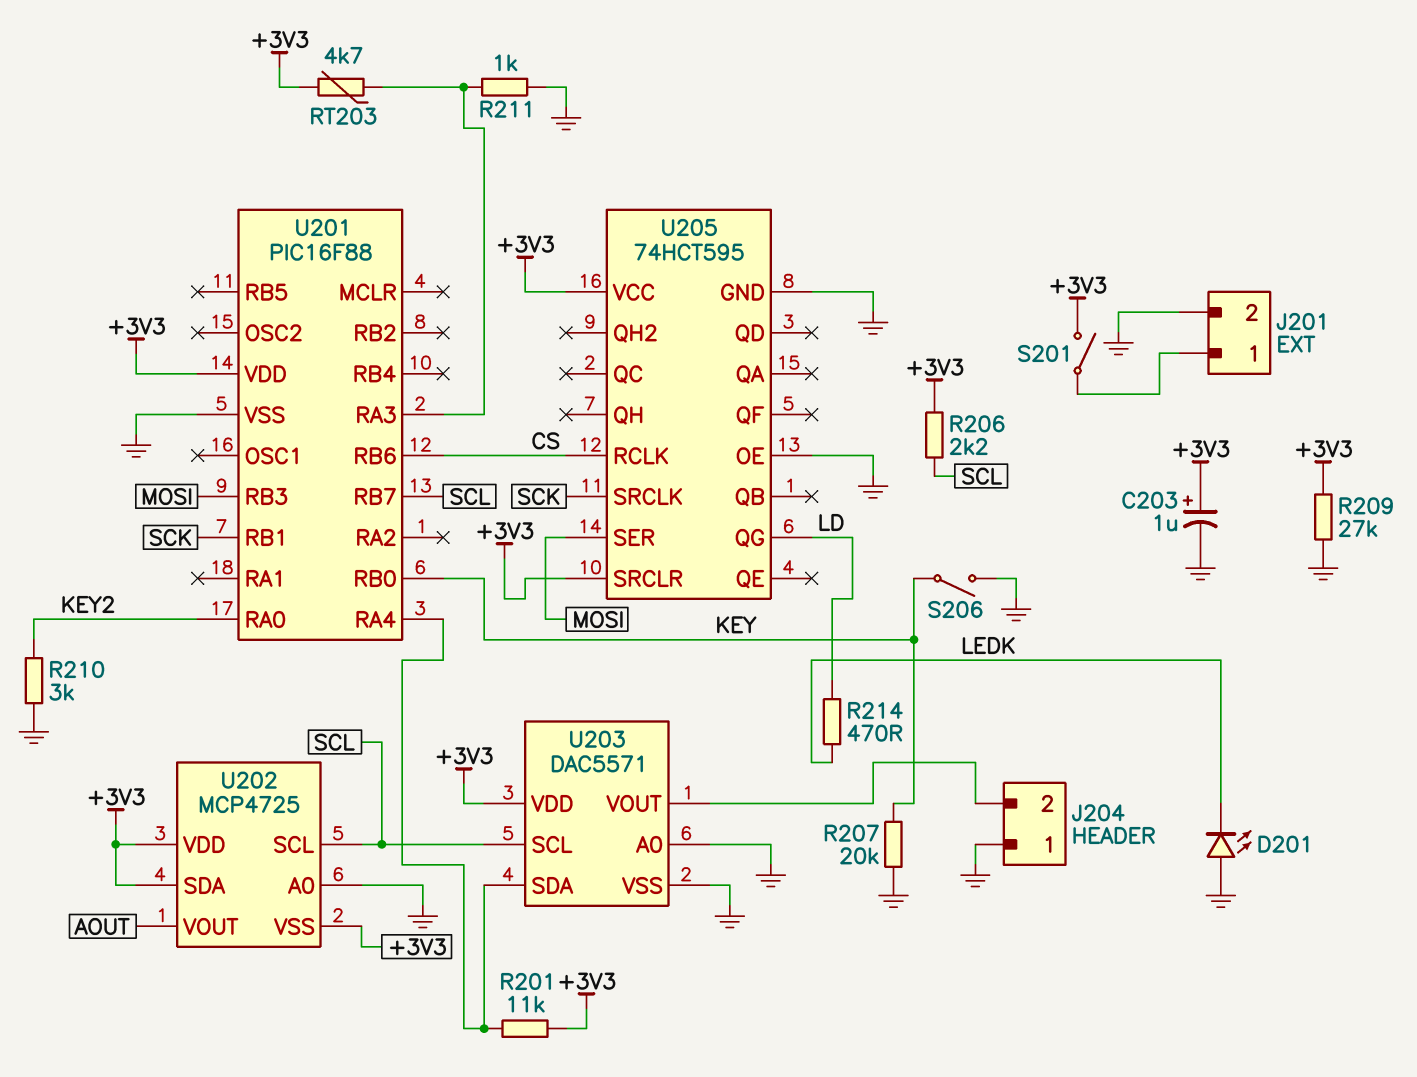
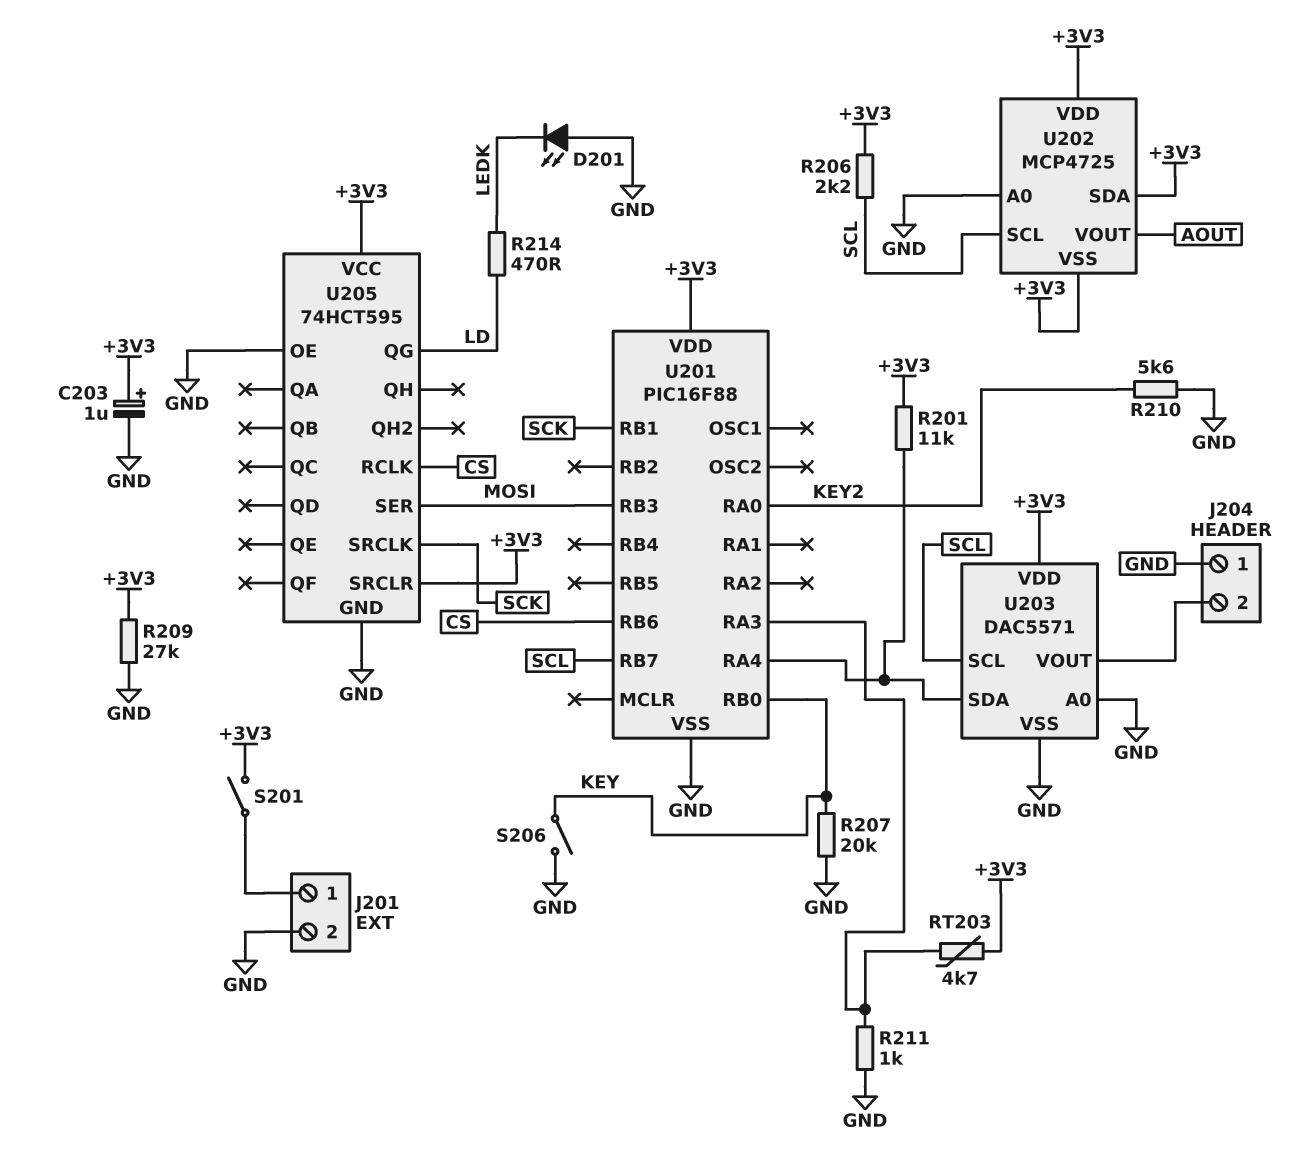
R210: 3k (GND, KEY2) -> 5.6k (GND, KEY2)

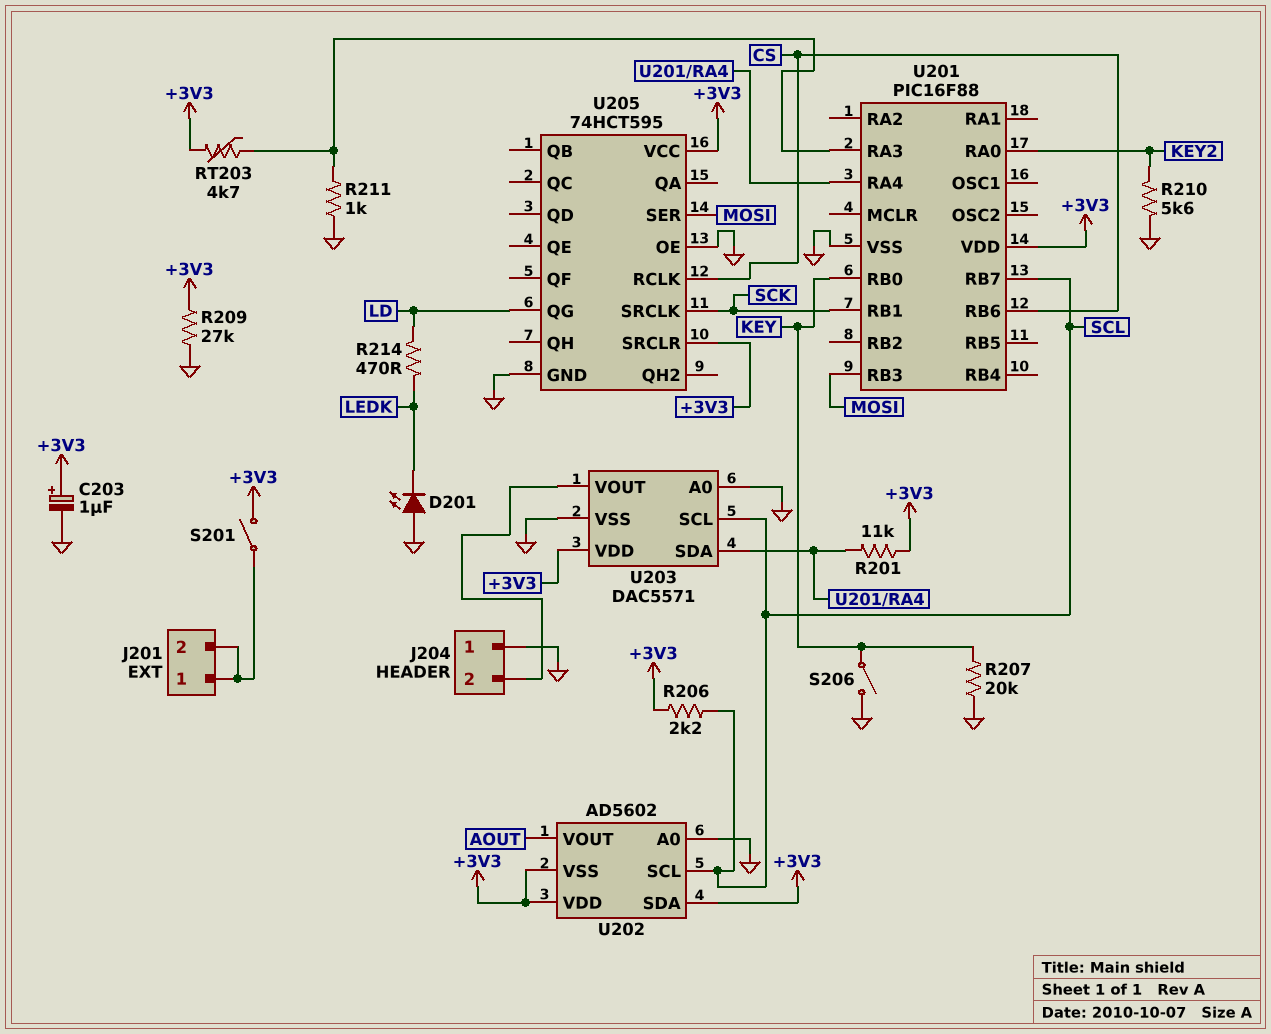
J201 pin 2: GND -> J201/1
U202: MCP4725 -> AD5602

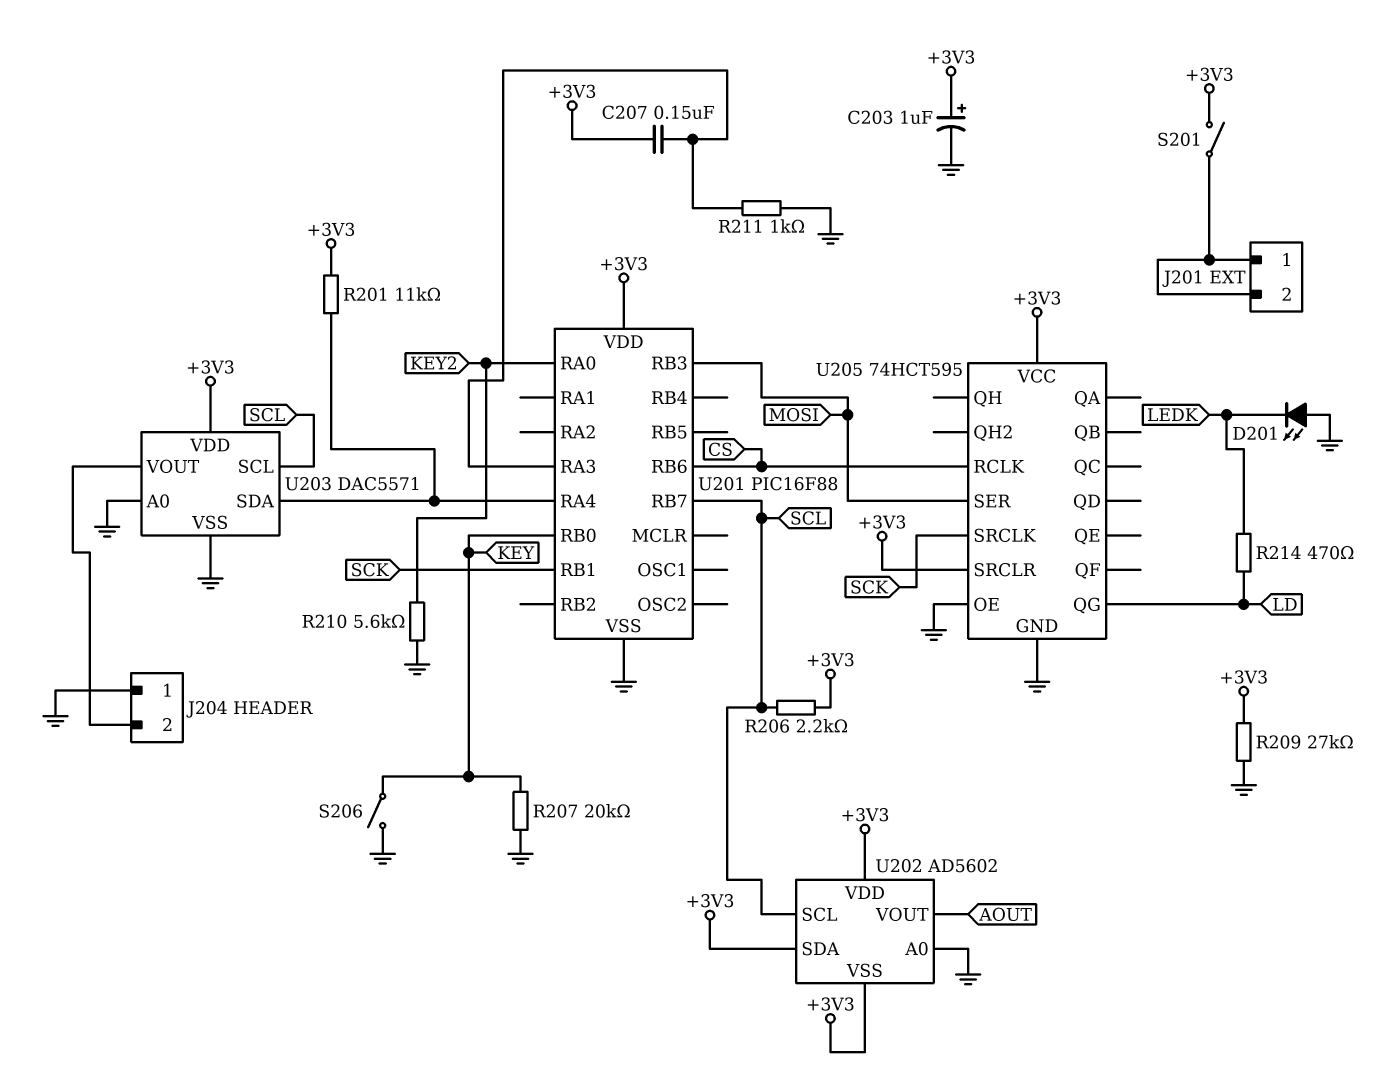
C207: none -> 150nF (+3V3, U201/RA3)
RT203: 4.7k (+3V3, U201/RA3) -> none

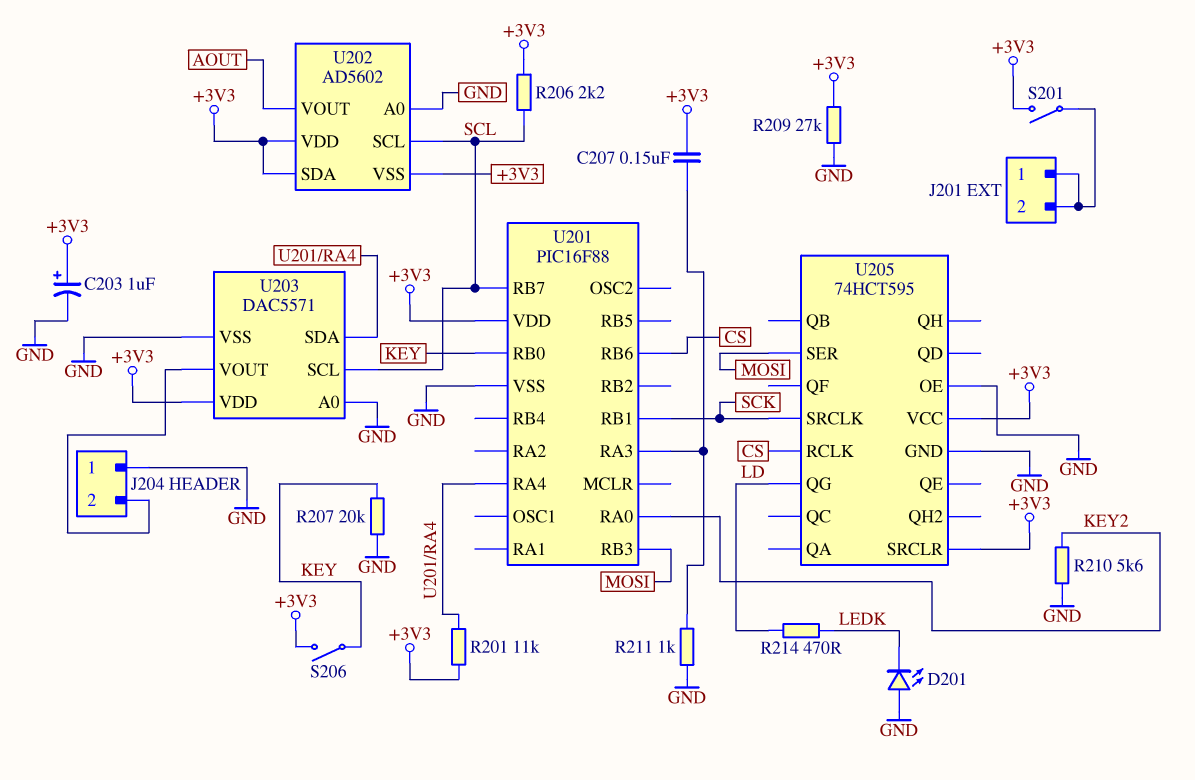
S206: switch (GND, KEY) -> switch (+3V3, KEY)

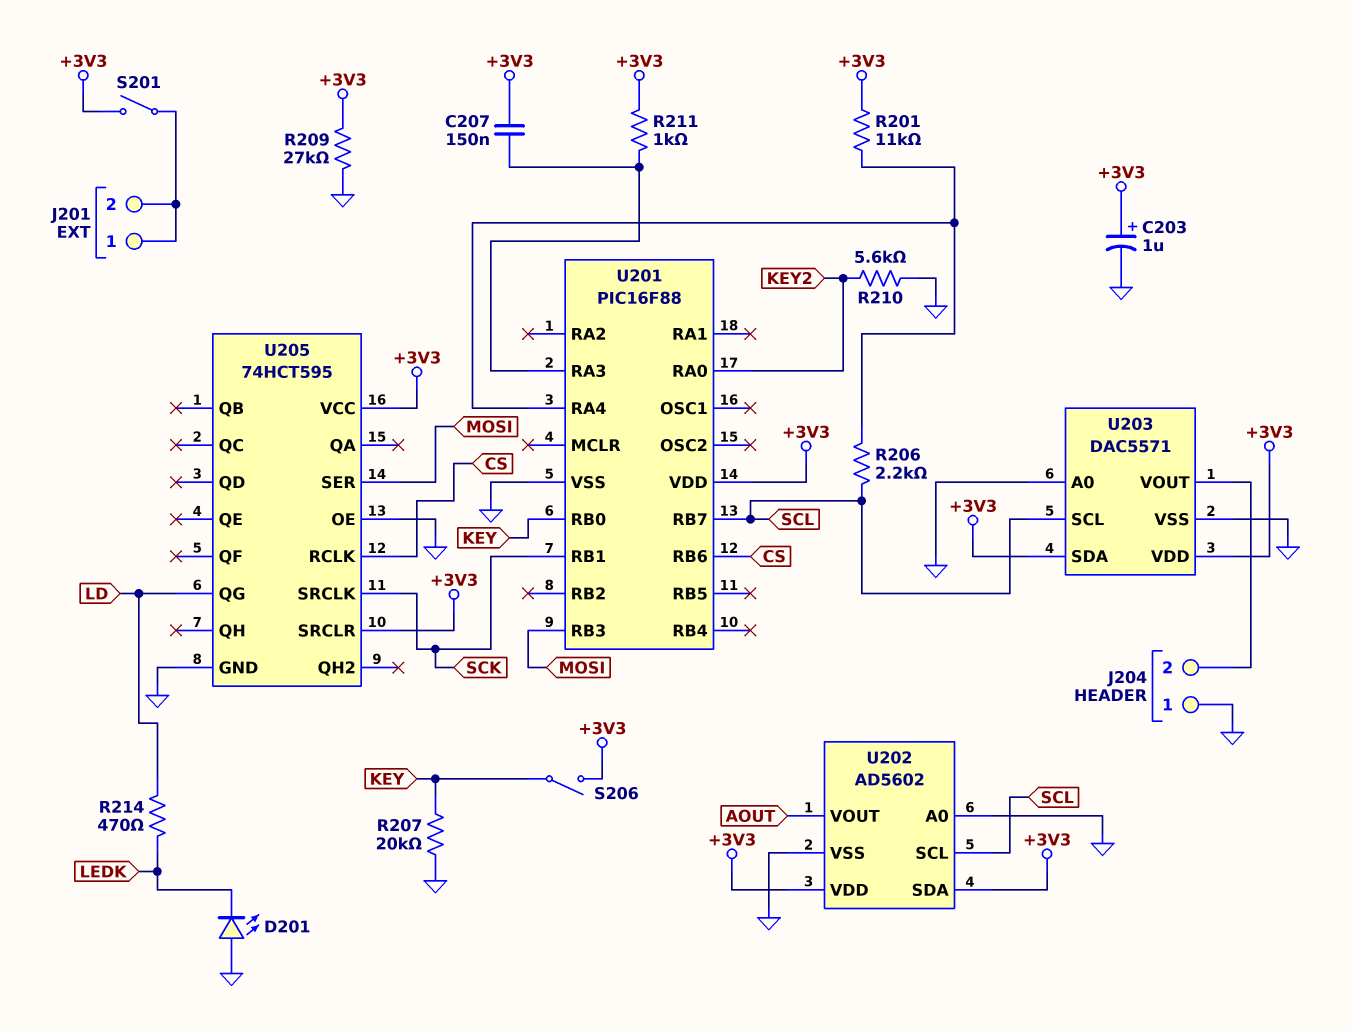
R206: 2.2k (+3V3, SCL) -> 2.2k (SCL, U201/RA4)
R211: 1k (GND, U201/RA3) -> 1k (+3V3, U201/RA3)
U202 pin VSS: +3V3 -> GND
U203 pin SDA: U201/RA4 -> +3V3

